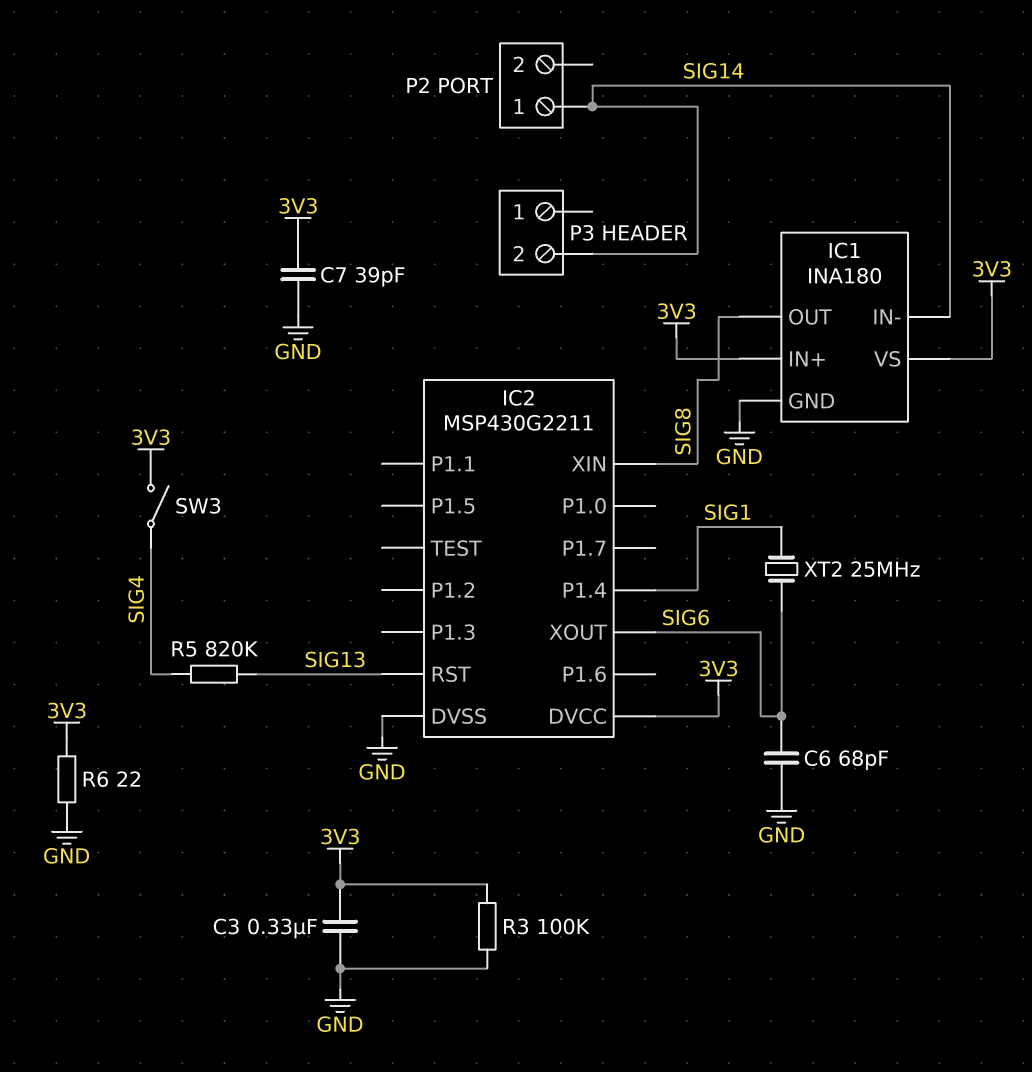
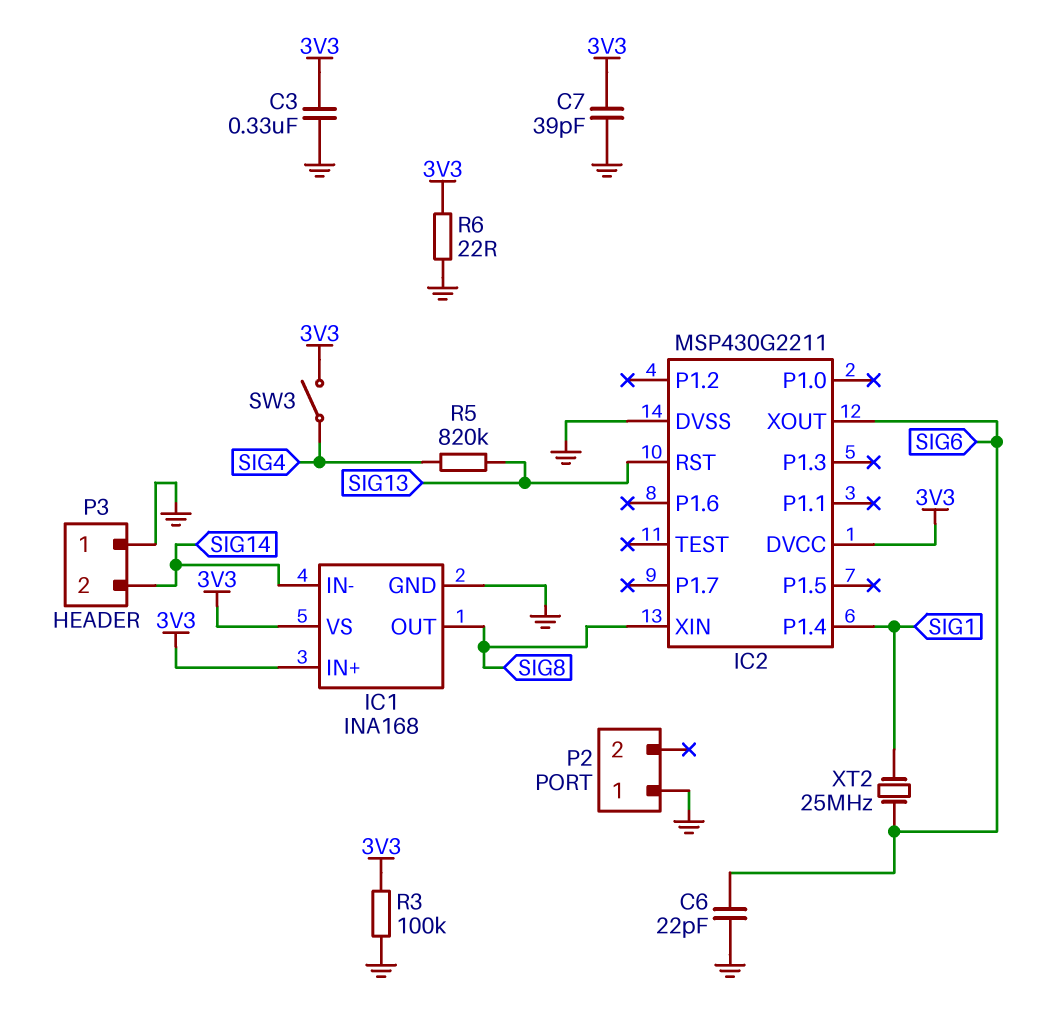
C6: 68pF (GND, SIG6) -> 22pF (GND, SIG6)
IC1: INA180 -> INA168
P2 pin 1: SIG14 -> GND
P3 pin 1: none -> GND

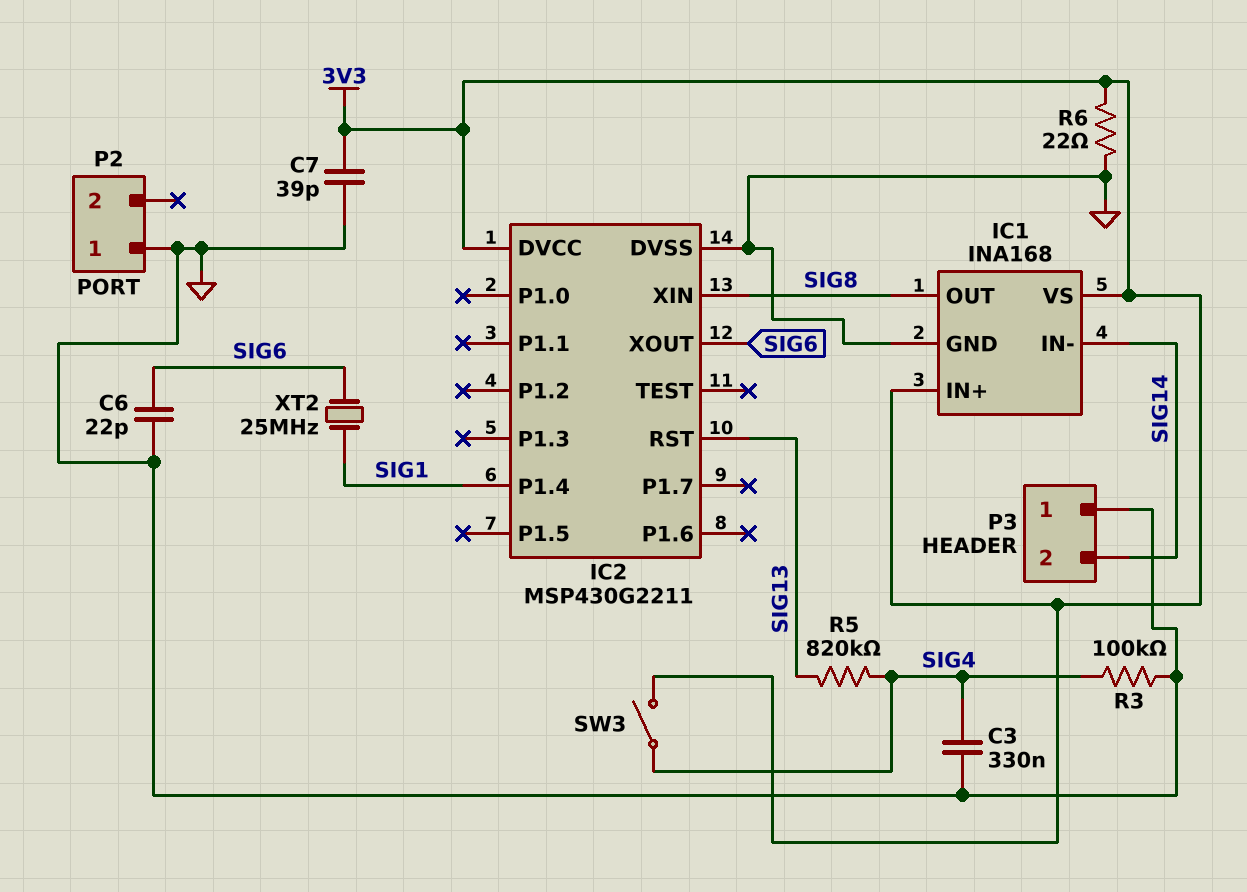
C3: 330nF (3V3, GND) -> 330nF (GND, SIG4)
R3: 100k (3V3, GND) -> 100k (GND, SIG4)

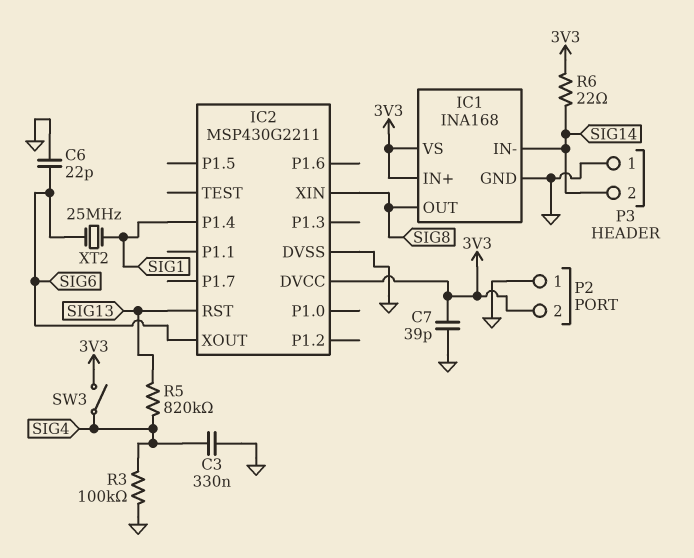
P2 pin 2: none -> 3V3
R6: 22 (3V3, GND) -> 22 (3V3, SIG14)

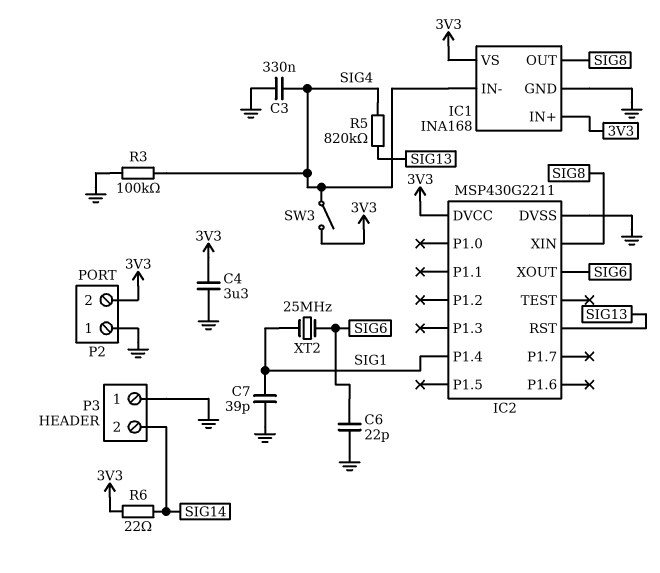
C4: none -> 3.3uF (3V3, GND)
C7: 39pF (3V3, GND) -> 39pF (GND, SIG1)
IC1 pin IN-: SIG14 -> SIG4

